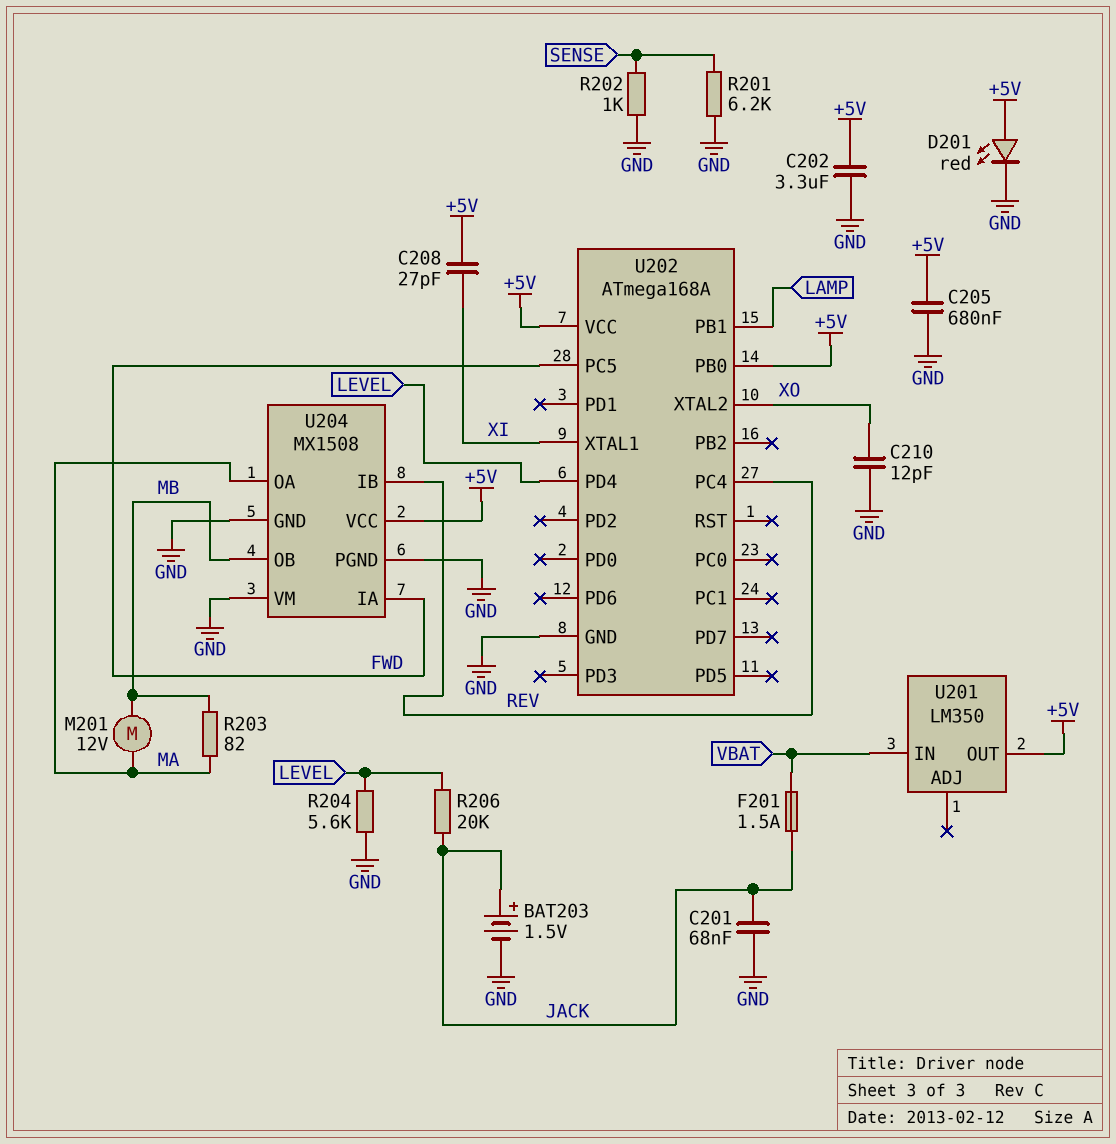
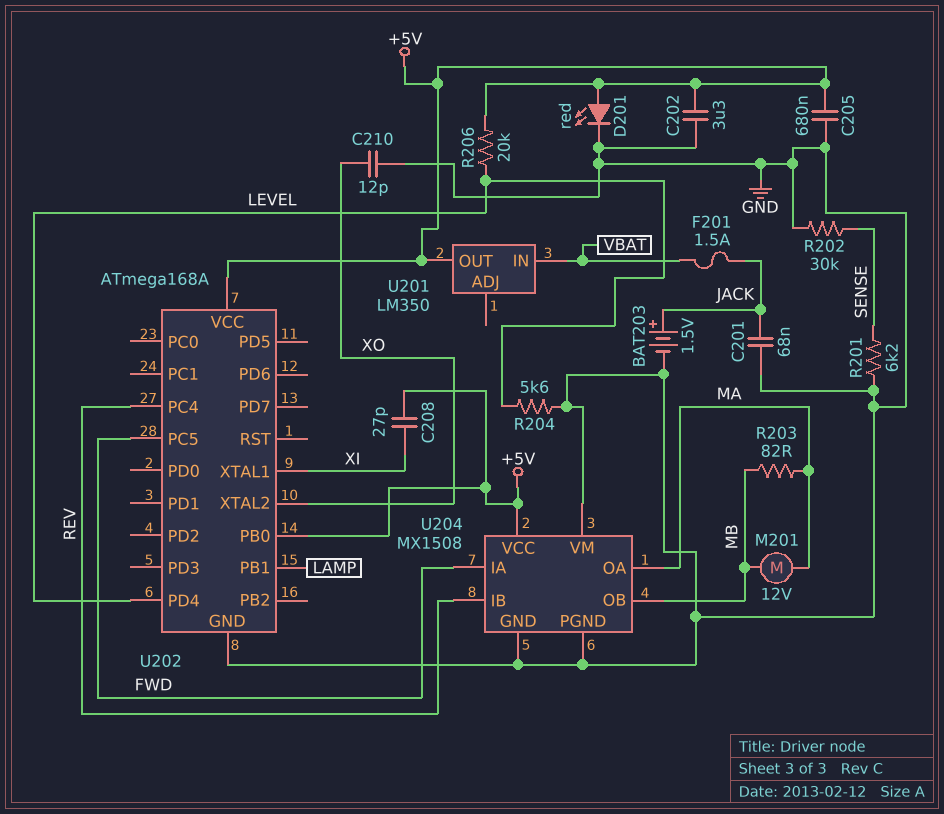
R202: 1k (GND, SENSE) -> 30k (GND, SENSE)
R206: 20k (JACK, LEVEL) -> 20k (+5V, LEVEL)

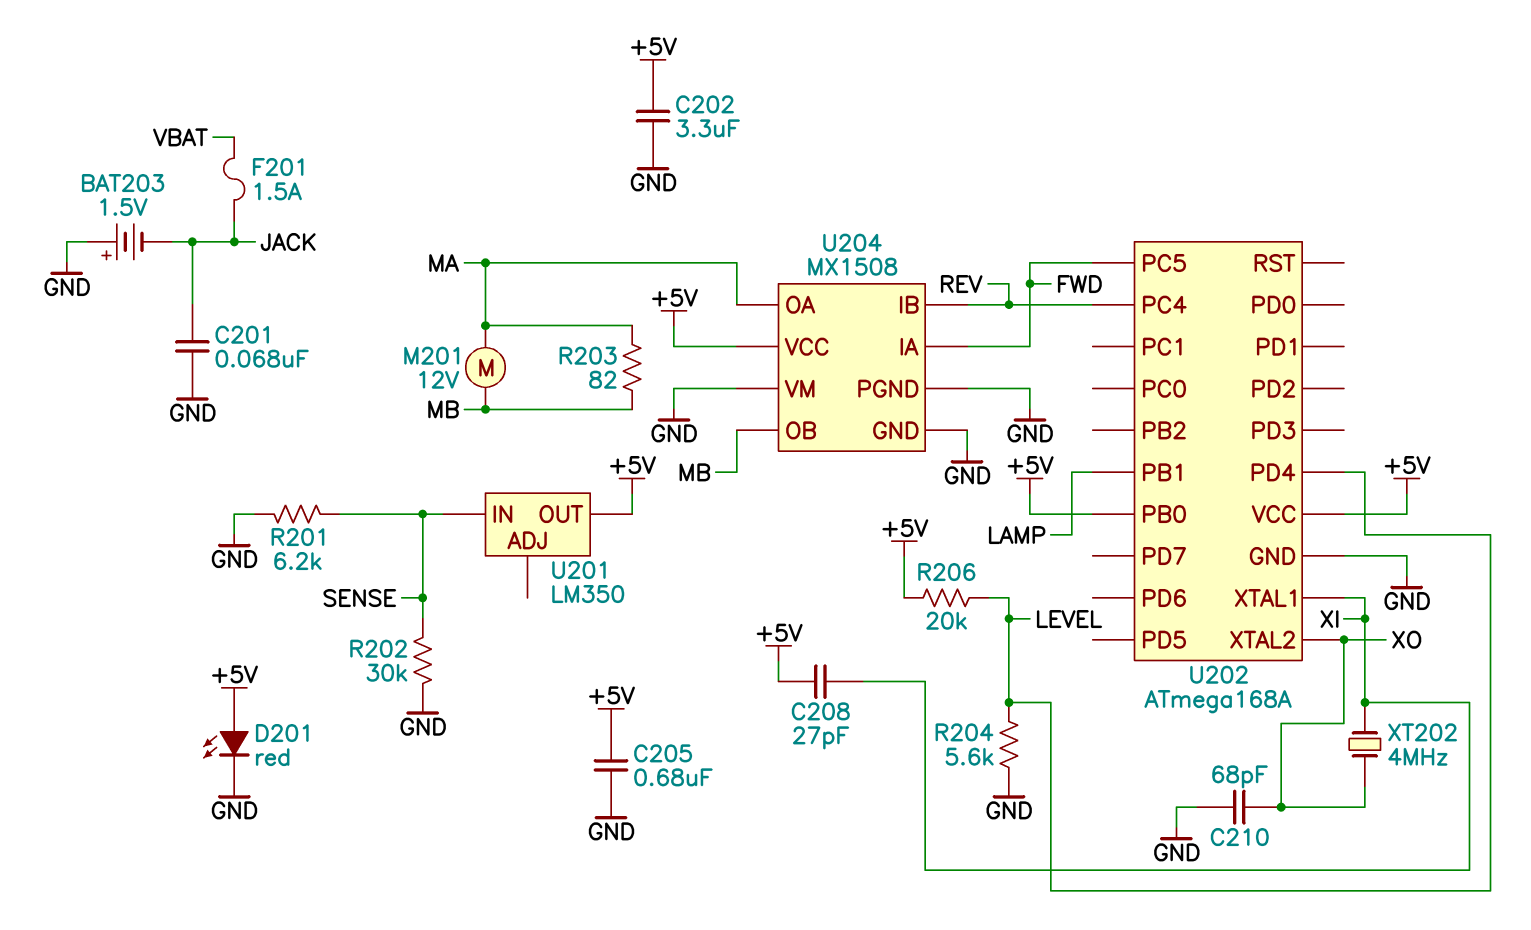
BAT203: 1.5V (plus JACK, minus GND) -> 1.5V (plus GND, minus JACK)
C210: 12pF (GND, XO) -> 68pF (GND, XO)
U201 pin IN: VBAT -> SENSE
XT202: none -> 4MHz (XI, XO)

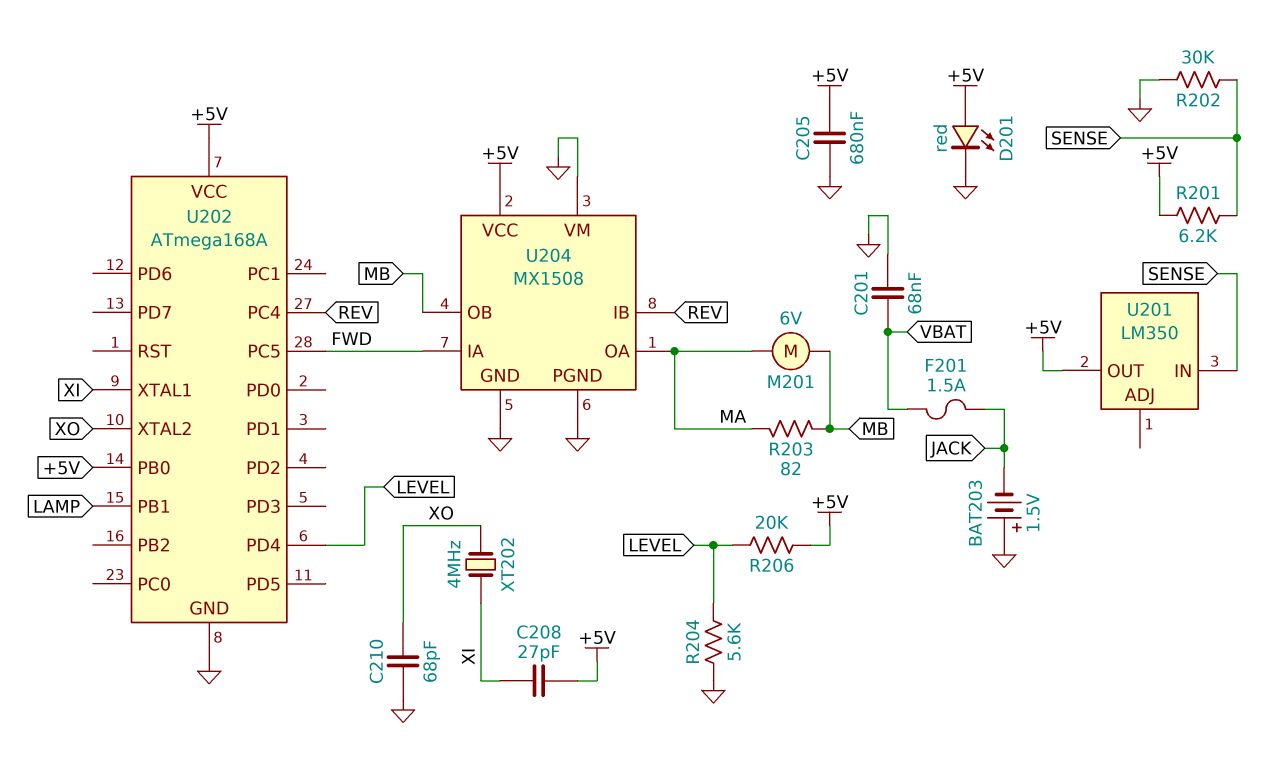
C201: 68nF (GND, JACK) -> 68nF (GND, VBAT)
C202: 3.3uF (+5V, GND) -> none
M201: motor 12V (MA, MB) -> motor 6V (MA, MB)
R201: 6.2k (GND, SENSE) -> 6.2k (+5V, SENSE)

